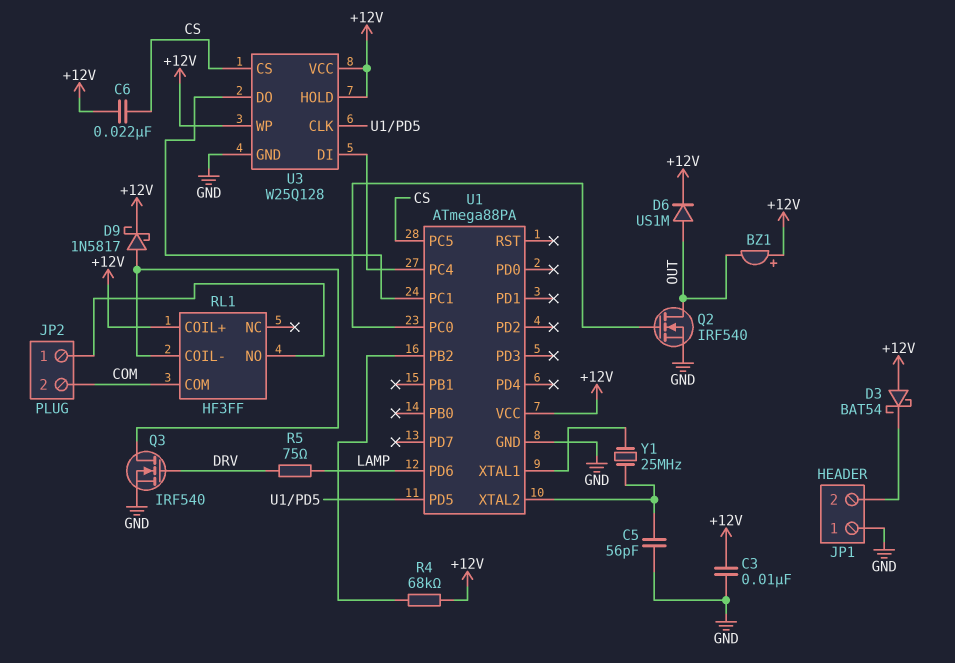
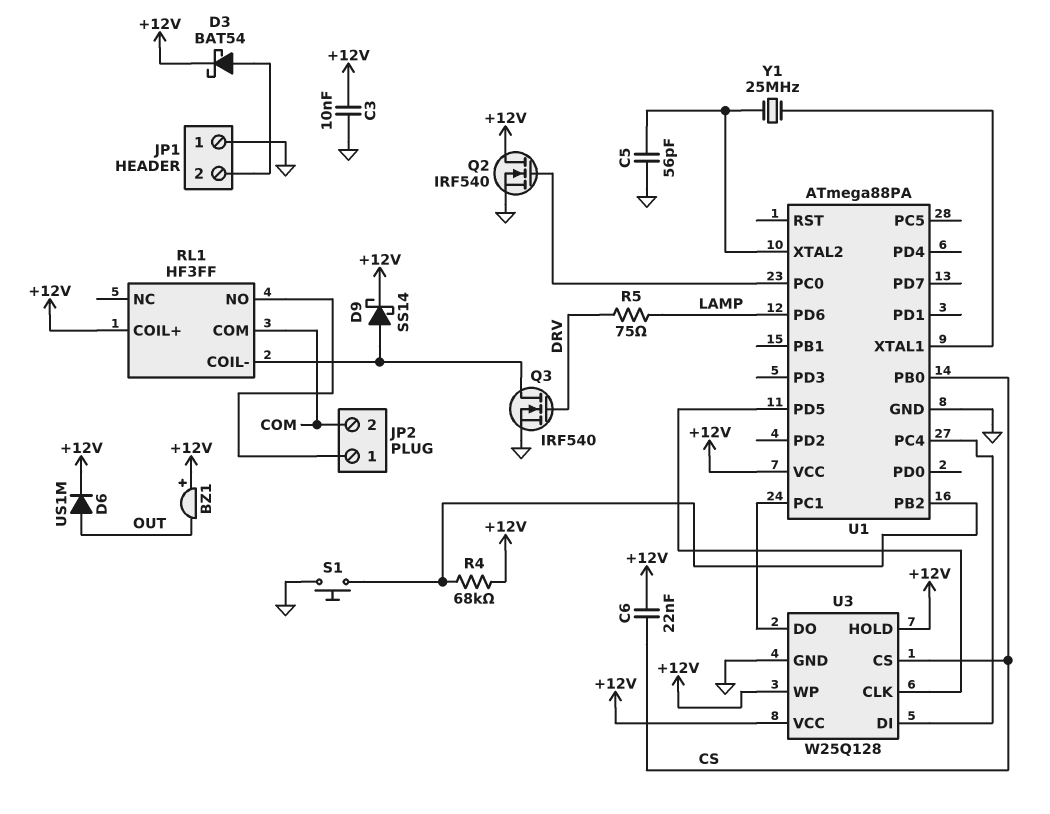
D3: schottky BAT54 (A +12V, K JP1/2) -> schottky BAT54 (A JP1/2, K +12V)
D9: schottky 1N5817 (A RL1/COIL-, K +12V) -> schottky SS14 (A RL1/COIL-, K +12V)
Q2: NMOS IRF540 (G U1/PC0, D OUT, S GND) -> NMOS IRF540 (G U1/PC0, D +12V, S GND)
S1: none -> button (GND, U1/PB2)
U1 pin PB0: none -> CS
U1 pin PC5: CS -> none

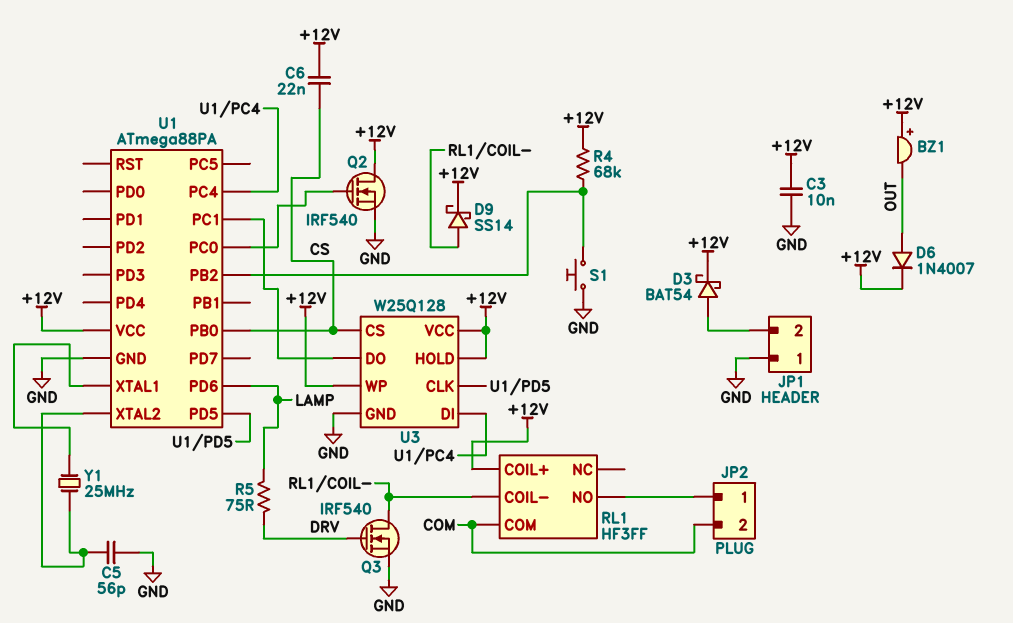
D6: diode US1M (A OUT, K +12V) -> diode 1N4007 (A OUT, K +12V)

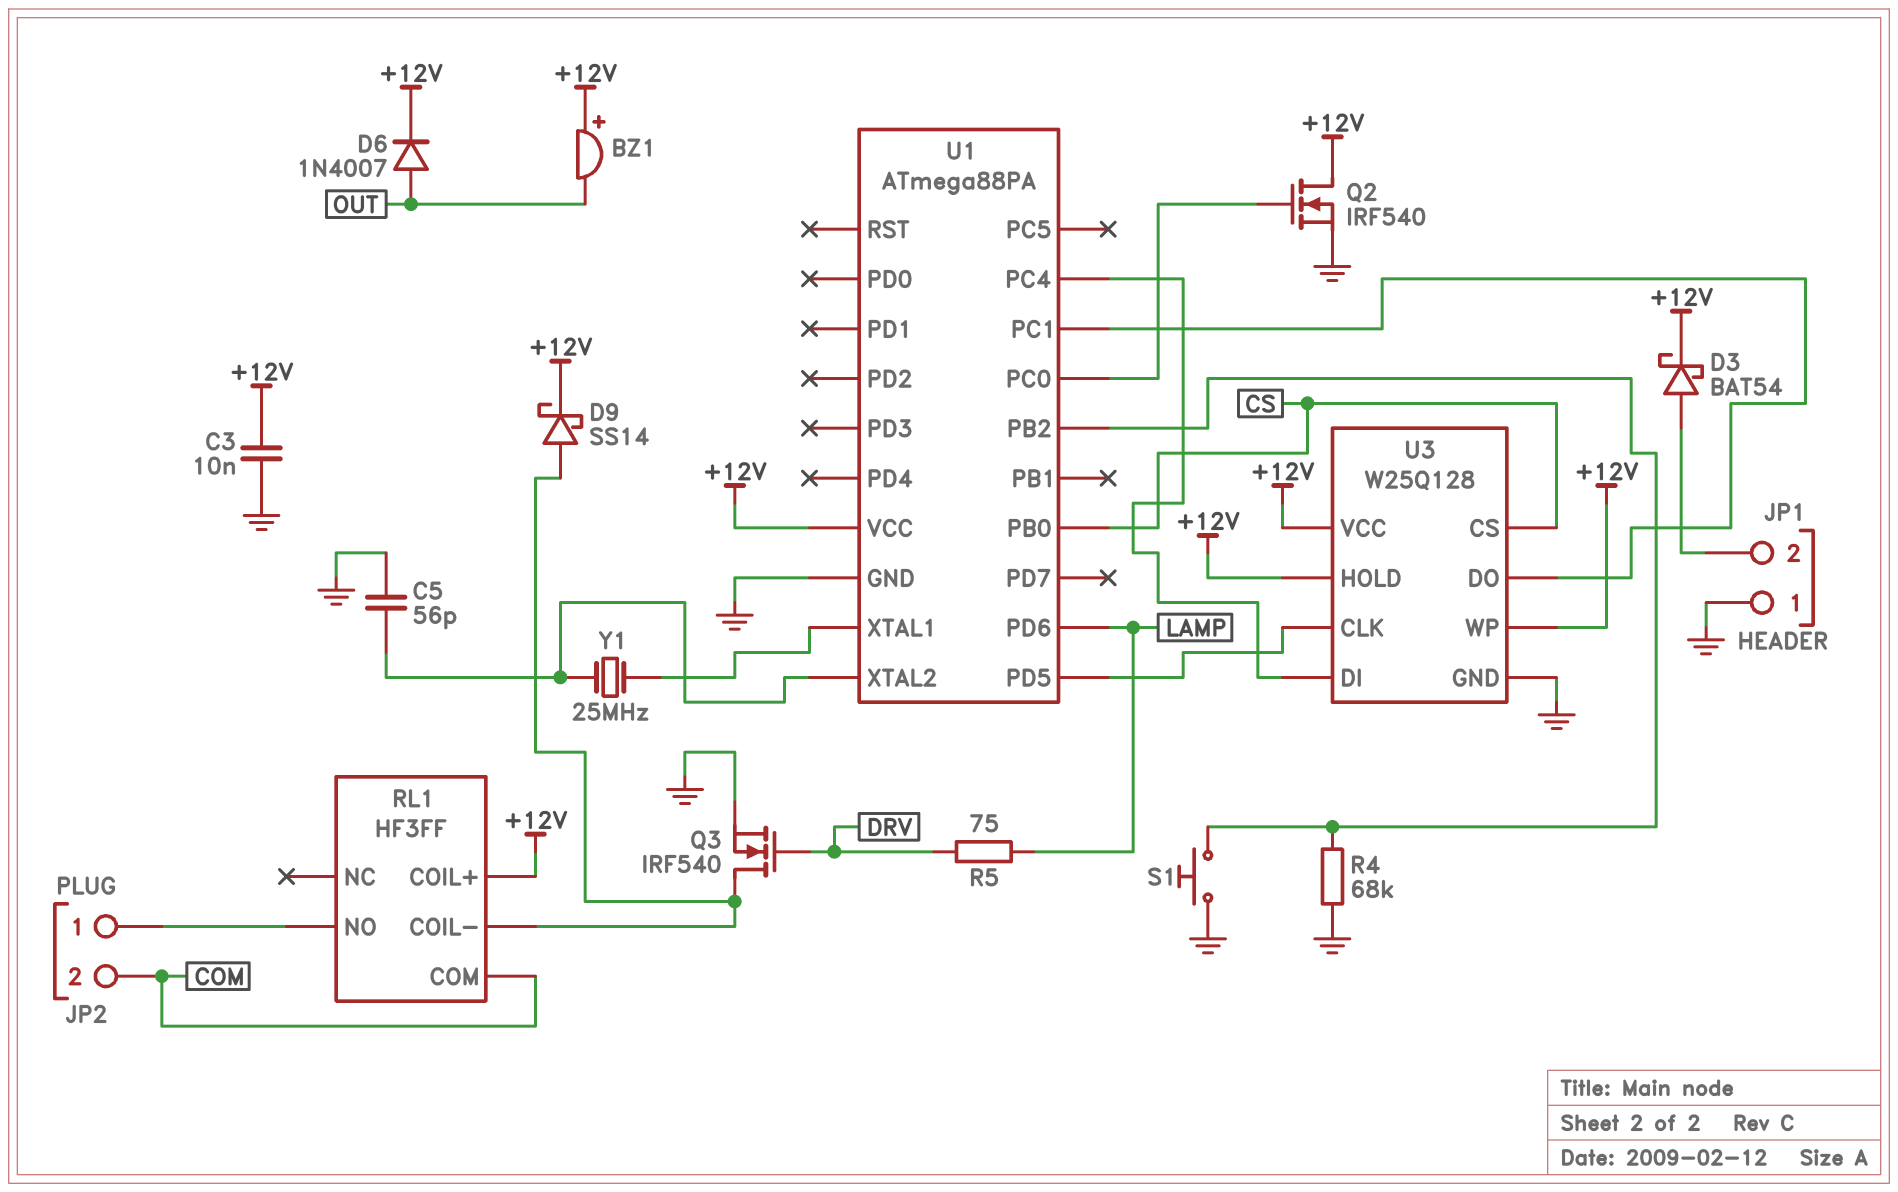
C6: 22nF (+12V, CS) -> none
R4: 68k (+12V, U1/PB2) -> 68k (GND, U1/PB2)

